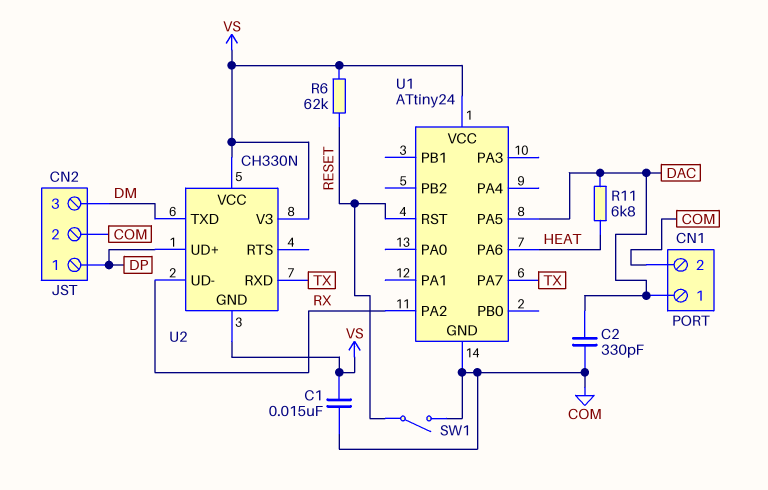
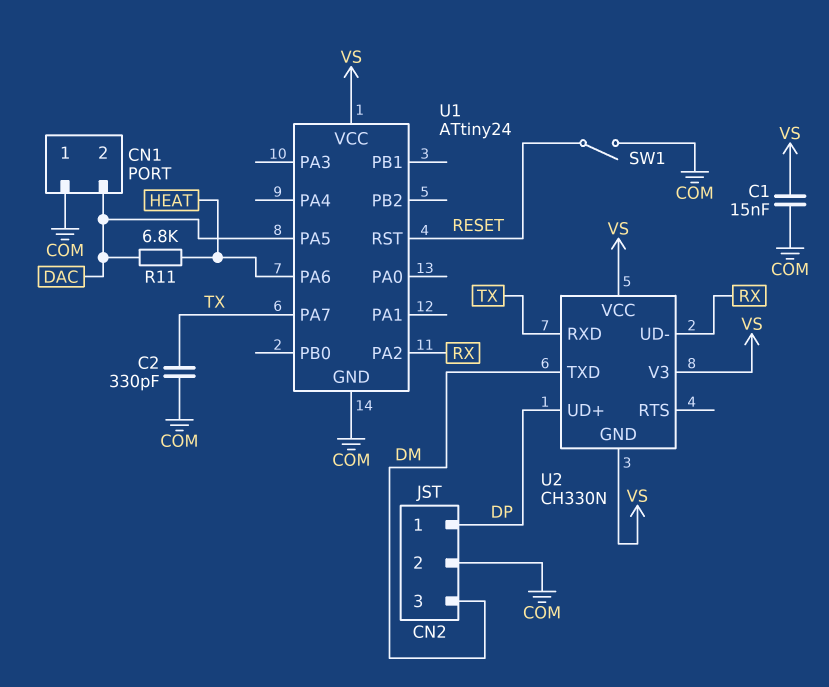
C2: 330pF (COM, DAC) -> 330pF (COM, TX)
CN1 pin 1: DAC -> COM
CN1 pin 2: COM -> DAC
R6: 62k (RESET, VS) -> none

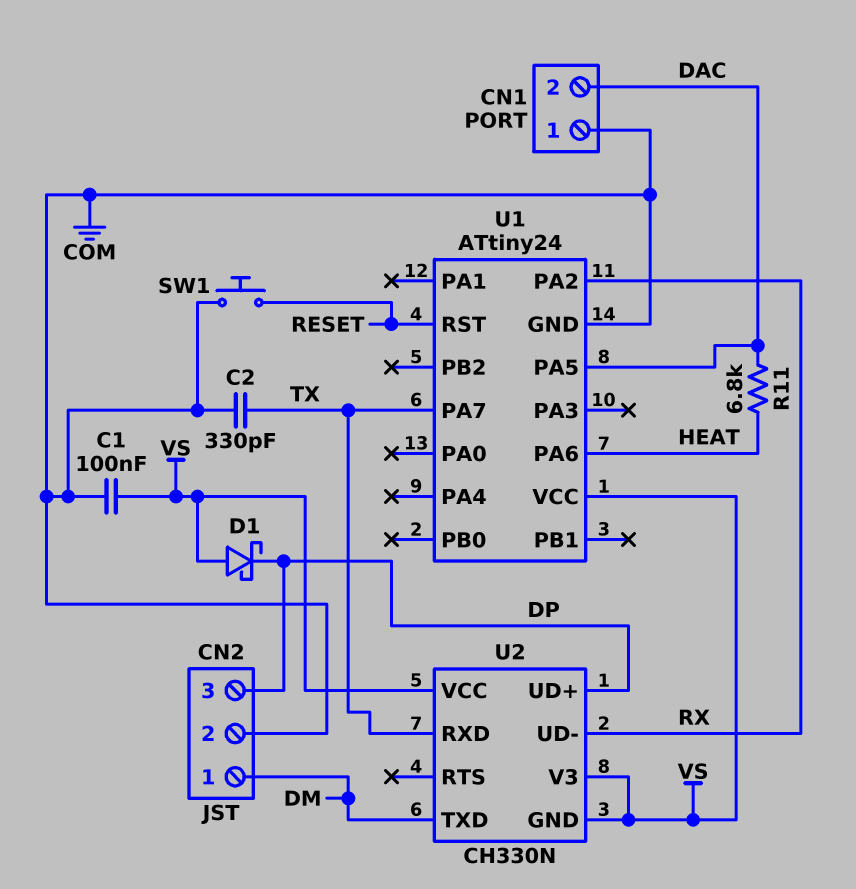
C1: 15nF (COM, VS) -> 100nF (COM, VS)
CN2 pin 1: DP -> DM
CN2 pin 3: DM -> DP
D1: none -> schottky (A VS, K DP)
SW1: switch (COM, RESET) -> button (COM, RESET)

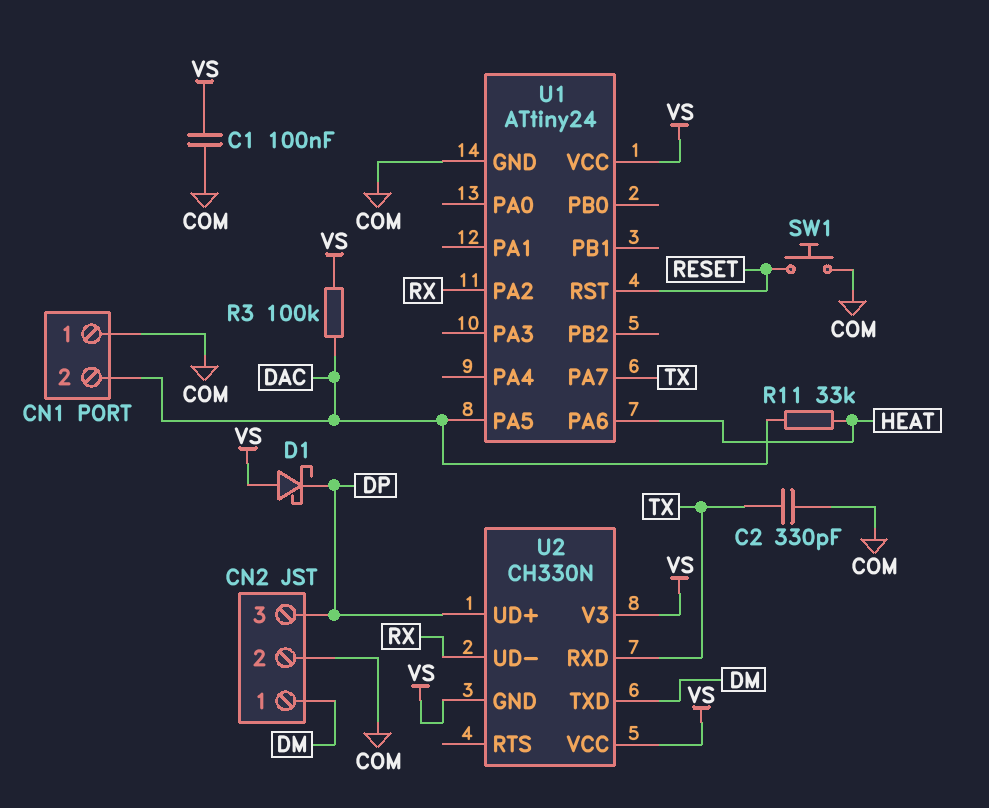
R3: none -> 100k (DAC, VS)
R11: 6.8k (DAC, HEAT) -> 33k (DAC, HEAT)

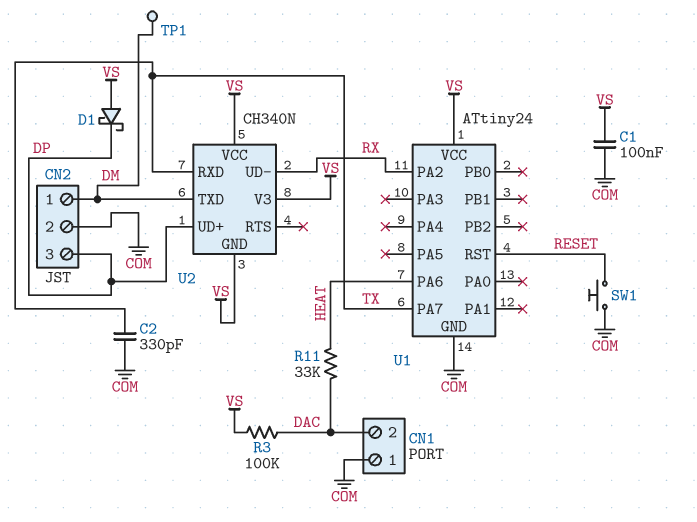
TP1: none -> test point (DM)
U1 pin PA5: DAC -> none
U2: CH330N -> CH340N

